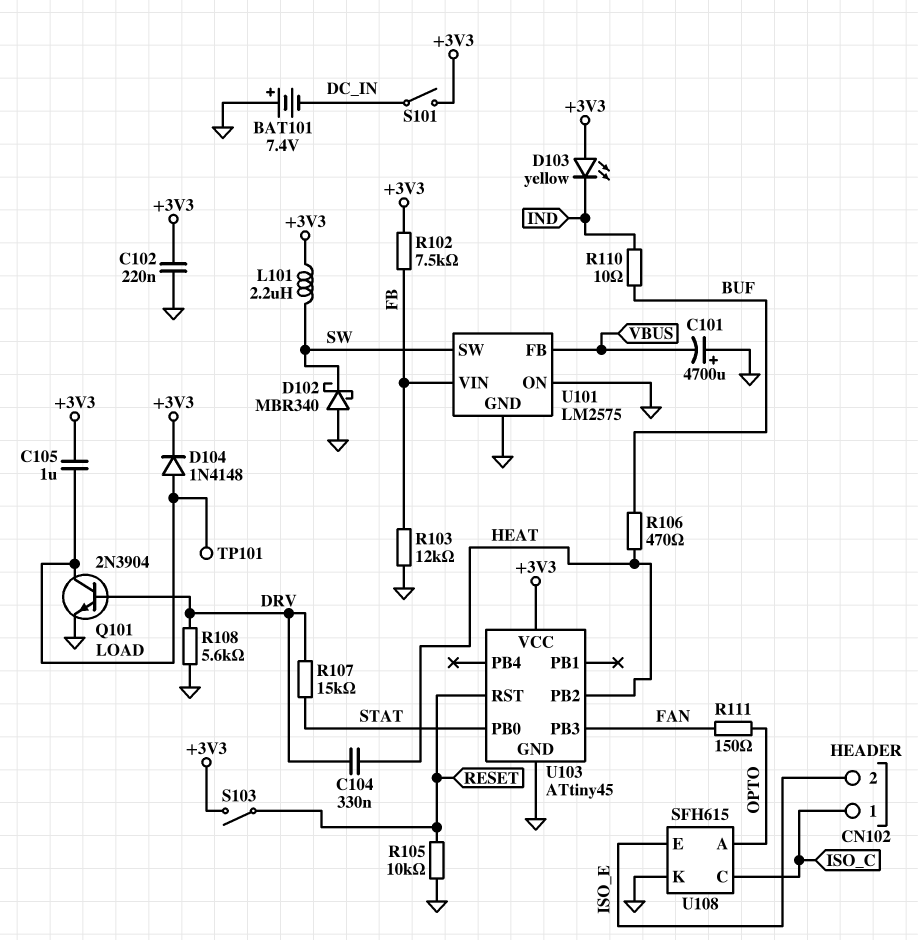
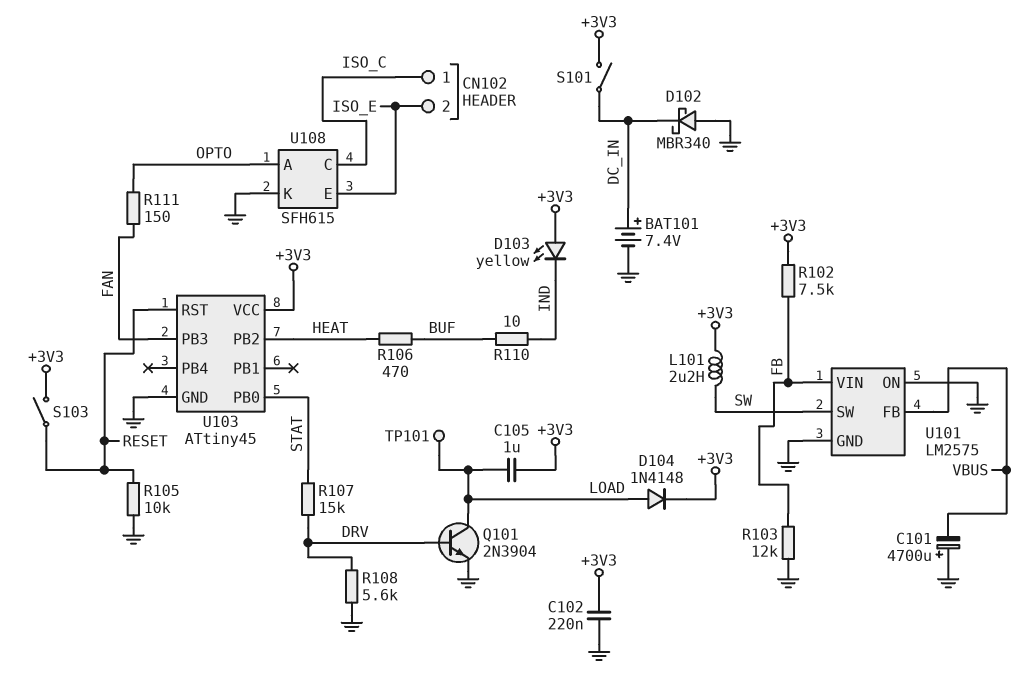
BAT101: 7.4V (plus GND, minus DC_IN) -> 7.4V (plus DC_IN, minus GND)
C104: 330nF (DRV, HEAT) -> none
D102: schottky MBR340 (A GND, K SW) -> schottky MBR340 (A GND, K DC_IN)

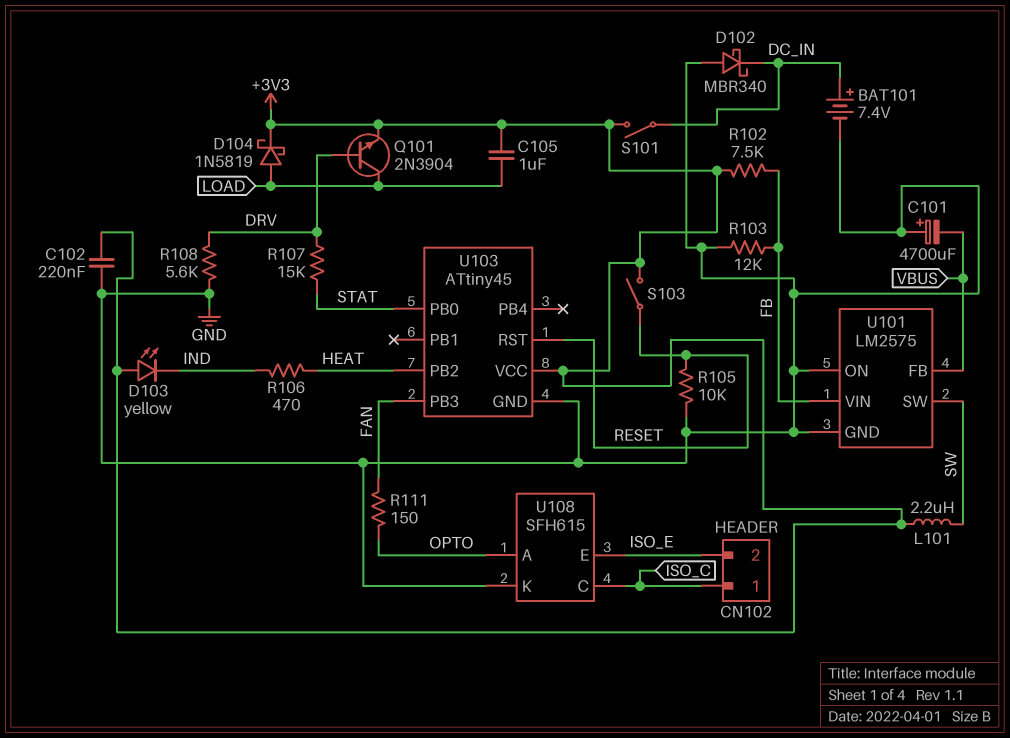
D104: diode 1N4148 (A LOAD, K +3V3) -> schottky 1N5819 (A LOAD, K +3V3)
Q101: NPN 2N3904 (B DRV, C LOAD, E GND) -> NPN 2N3904 (B DRV, C LOAD, E +3V3)
R106: 470 (BUF, HEAT) -> 470 (HEAT, IND)
R110: 10 (BUF, IND) -> none
TP101: test point (LOAD) -> none

